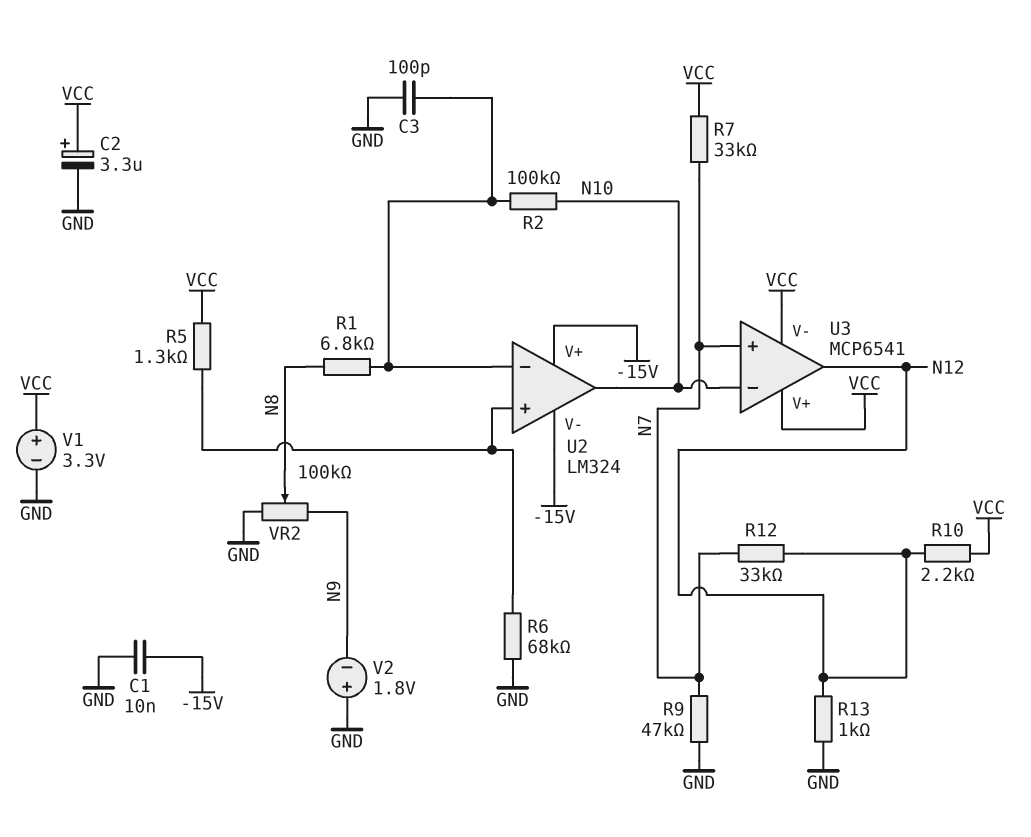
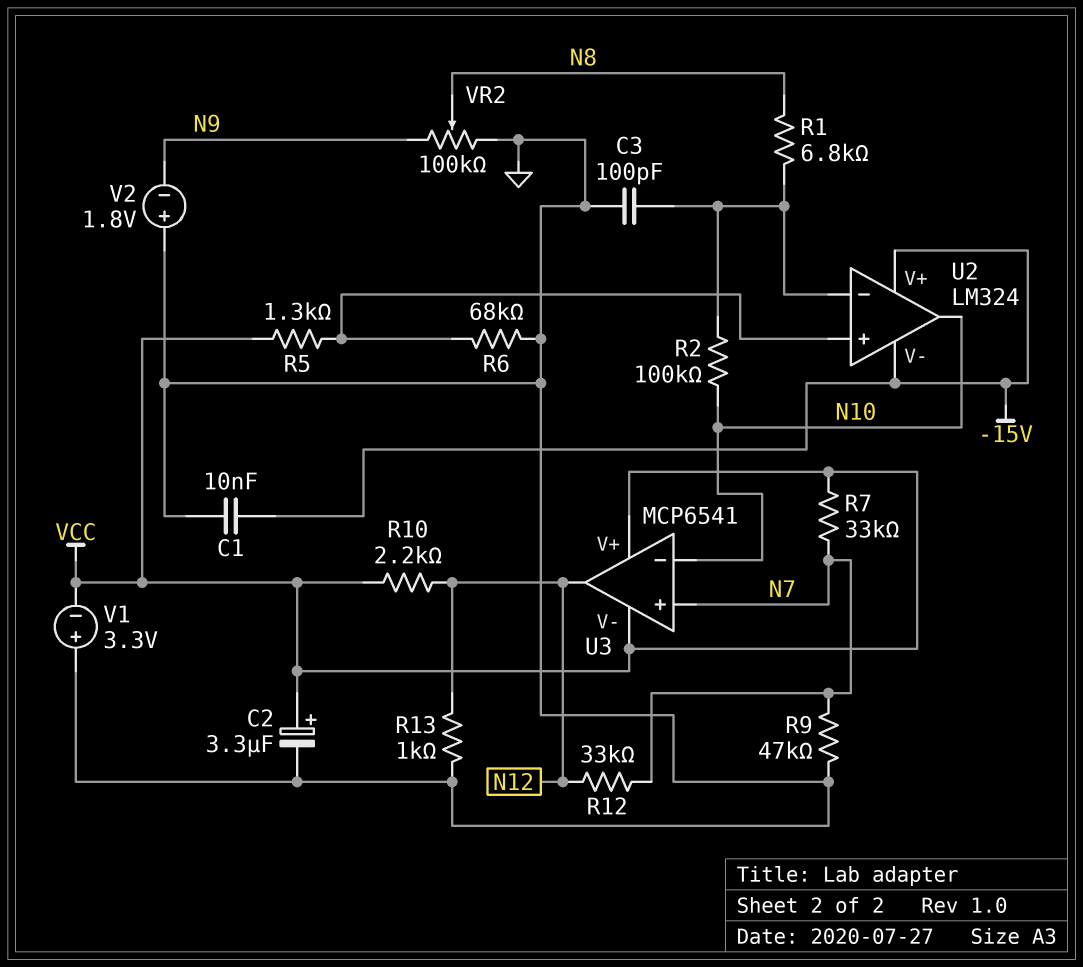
V1: 3.3V (plus VCC, minus GND) -> 3.3V (plus GND, minus VCC)

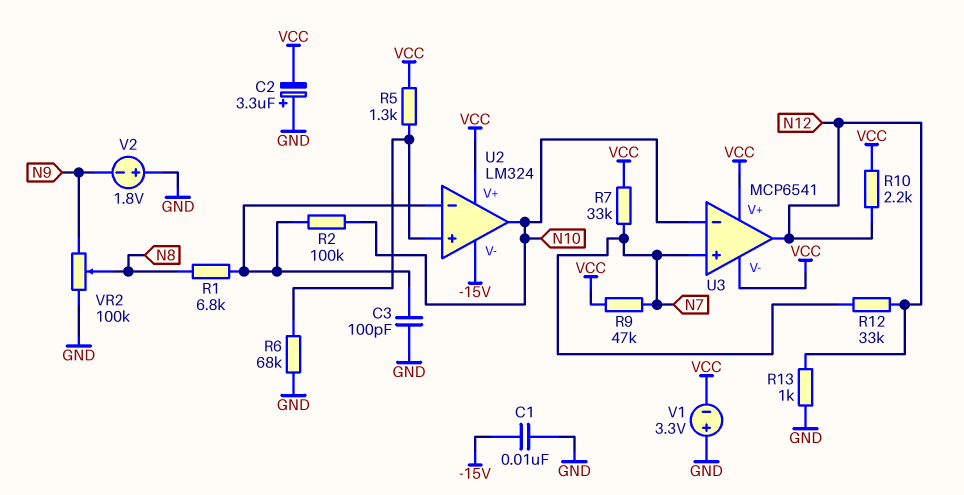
C2: 3.3uF (plus VCC, minus GND) -> 3.3uF (plus GND, minus VCC)
R9: 47k (GND, N7) -> 47k (N7, VCC)
U2 pin V+: -15V -> VCC

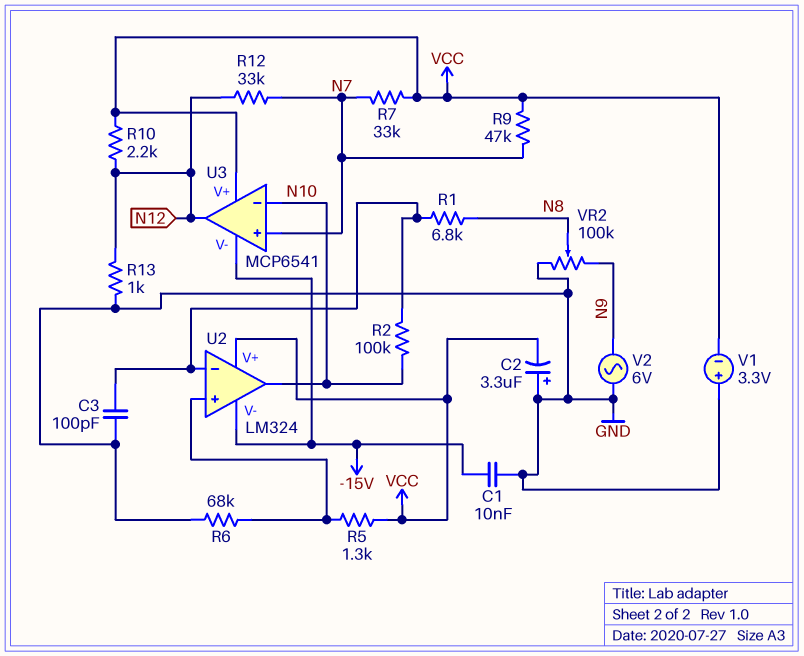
U3 pin V-: VCC -> -15V
V2: 1.8V (plus GND, minus N9) -> AC 6V (GND, N9)

